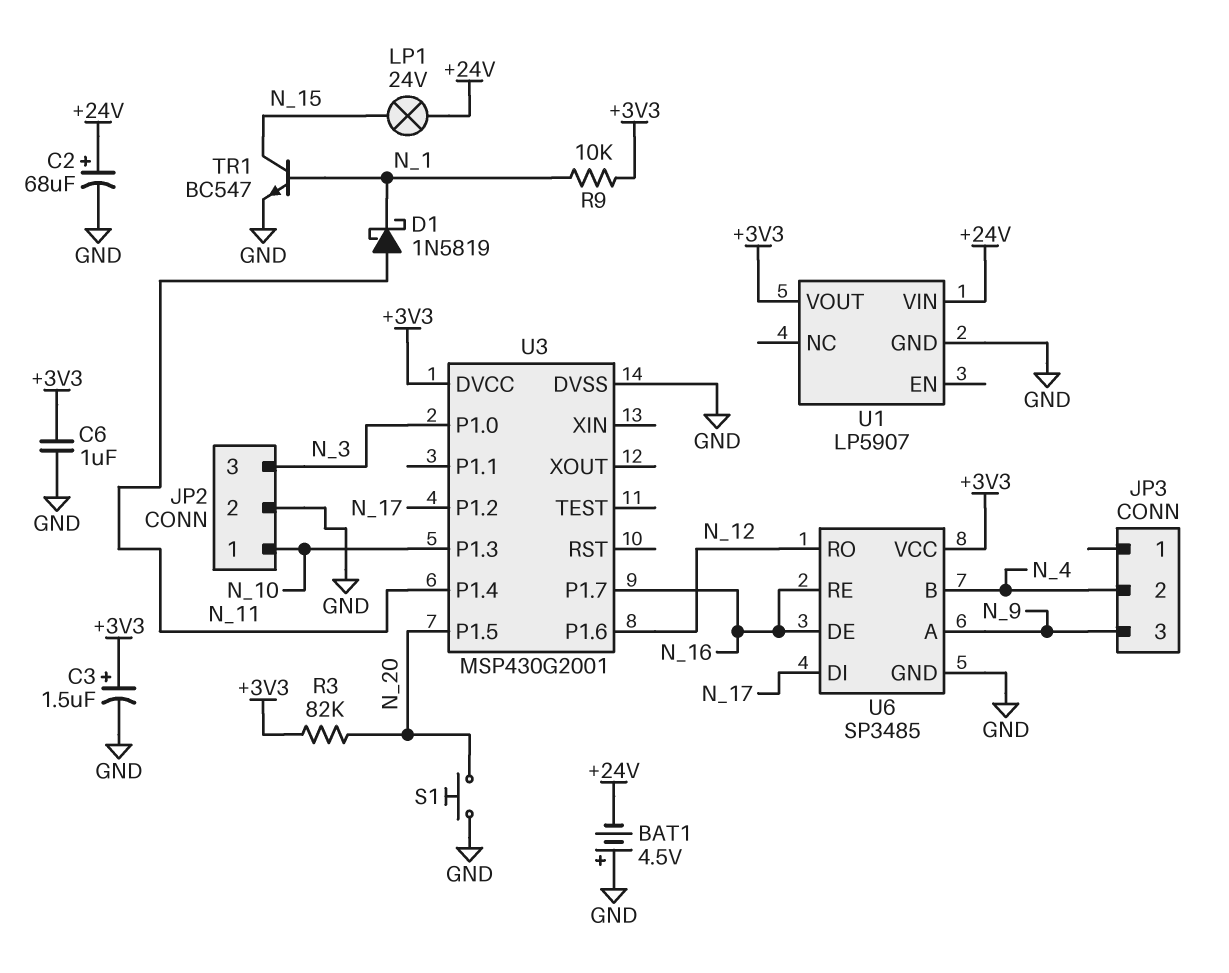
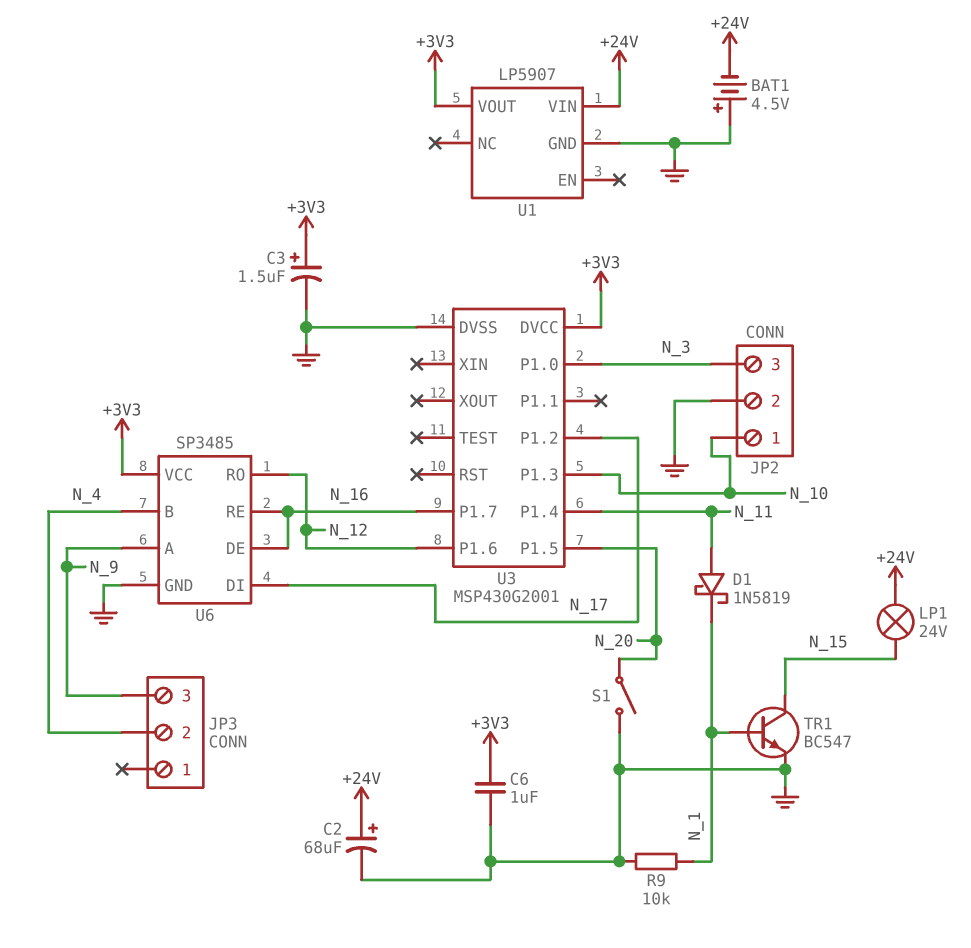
R3: 82k (+3V3, N_20) -> none
R9: 10k (+3V3, N_1) -> 10k (GND, N_1)
S1: button (GND, N_20) -> switch (GND, N_20)

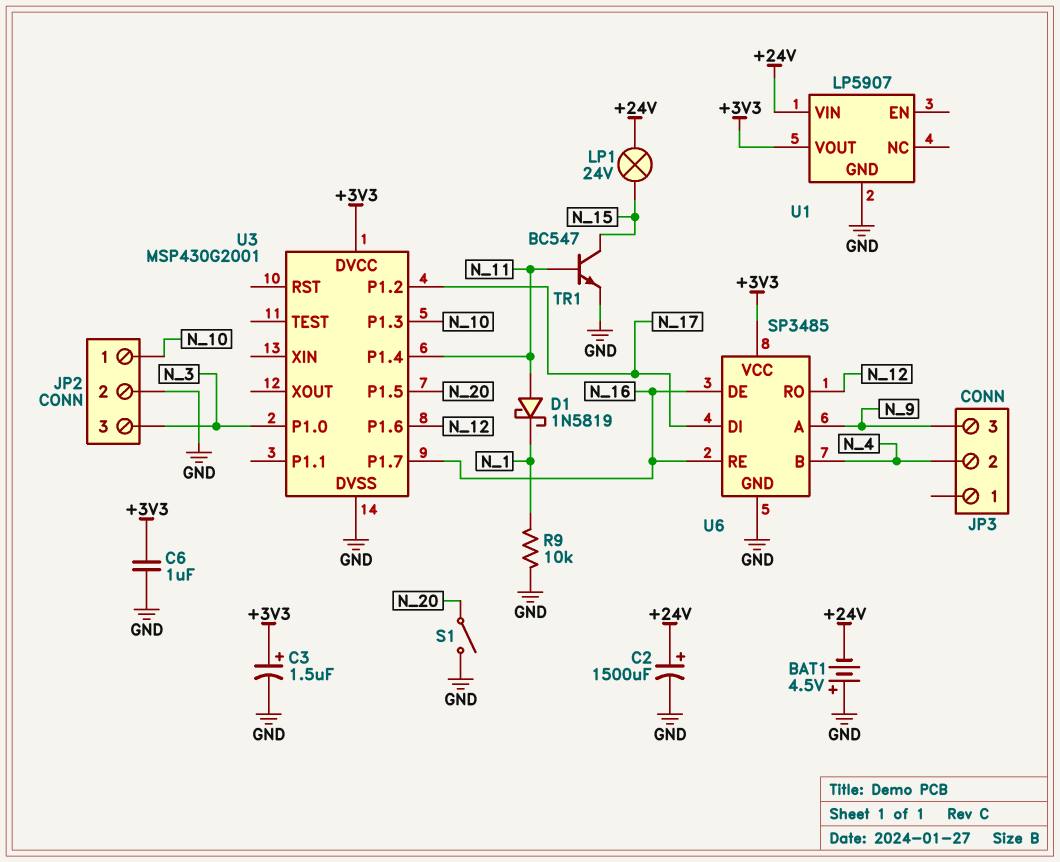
C2: 68uF (plus +24V, minus GND) -> 1500uF (plus +24V, minus GND)
TR1: NPN BC547 (B N_1, C N_15, E GND) -> NPN BC547 (B N_11, C N_15, E GND)

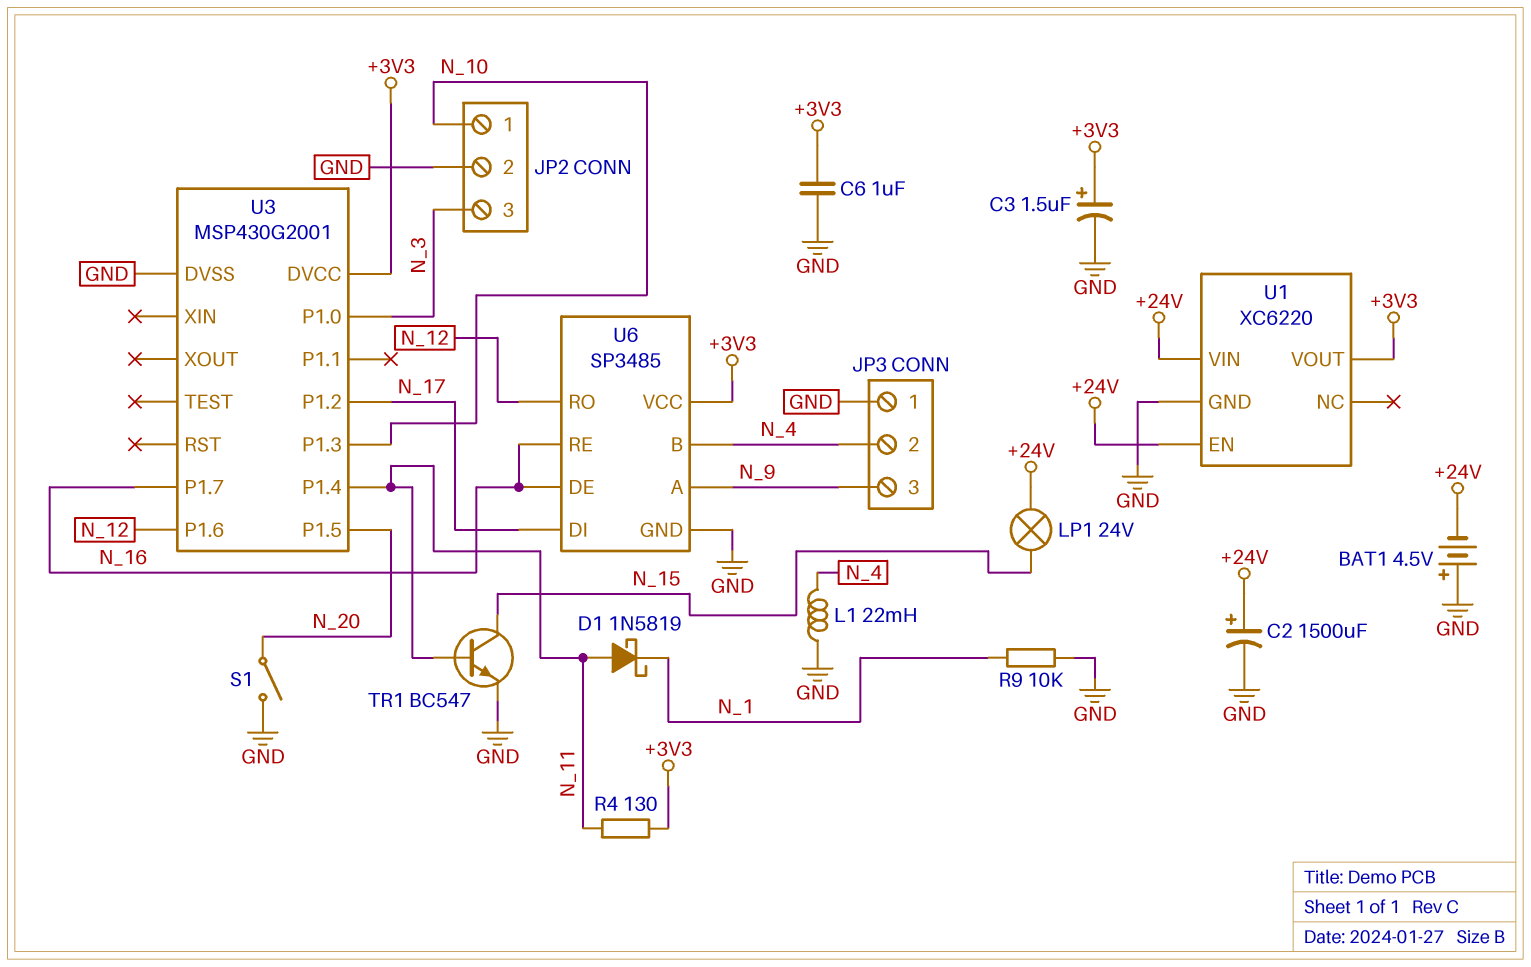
JP3 pin 1: none -> GND
L1: none -> 22mH (GND, N_4)
R4: none -> 130 (+3V3, N_11)
U1: LP5907 -> XC6220
U1 pin EN: none -> +24V

